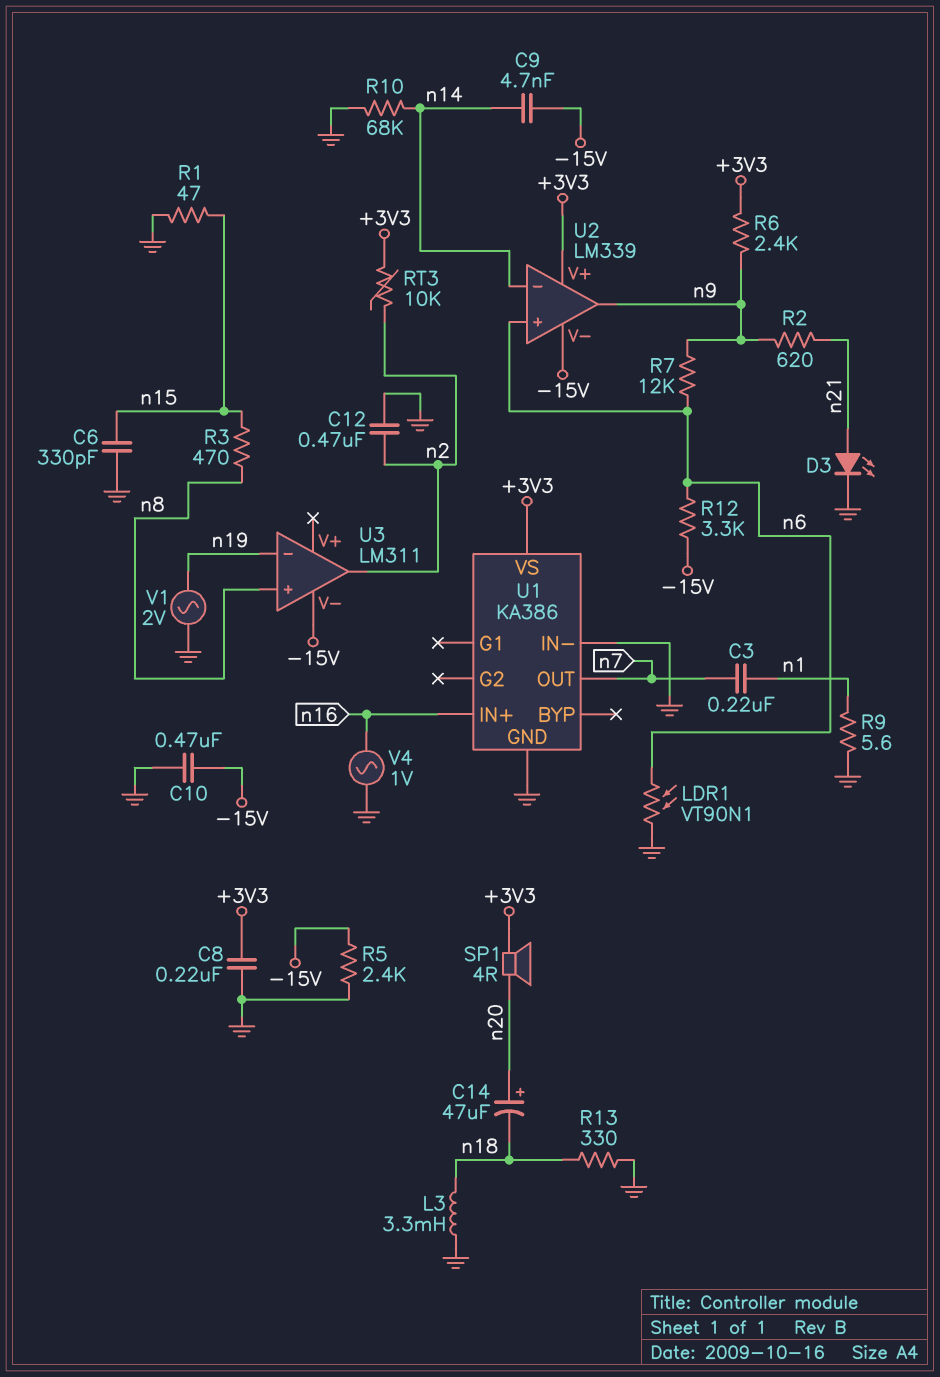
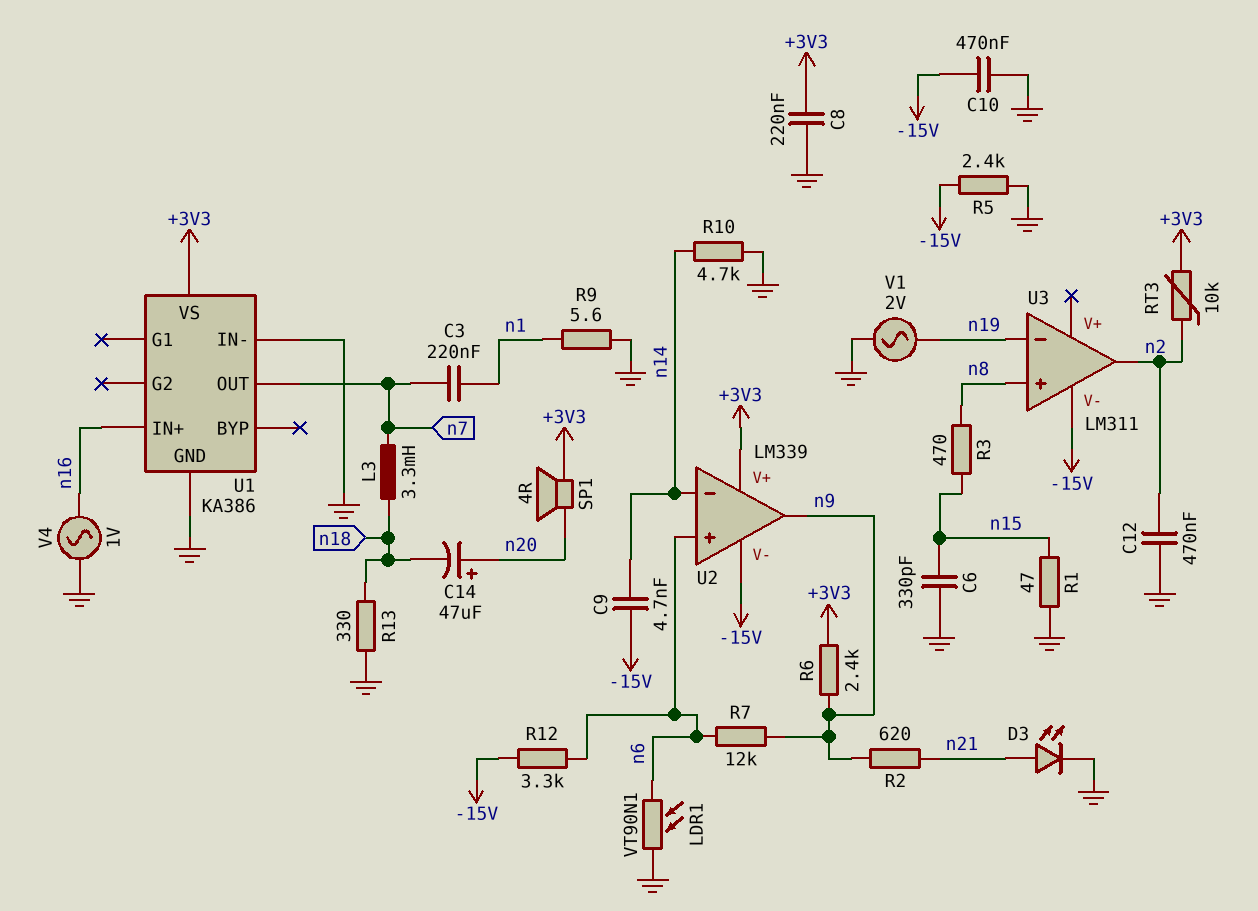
L3: 3.3mH (GND, n18) -> 3.3mH (n7, n18)
R10: 68k (GND, n14) -> 4.7k (GND, n14)

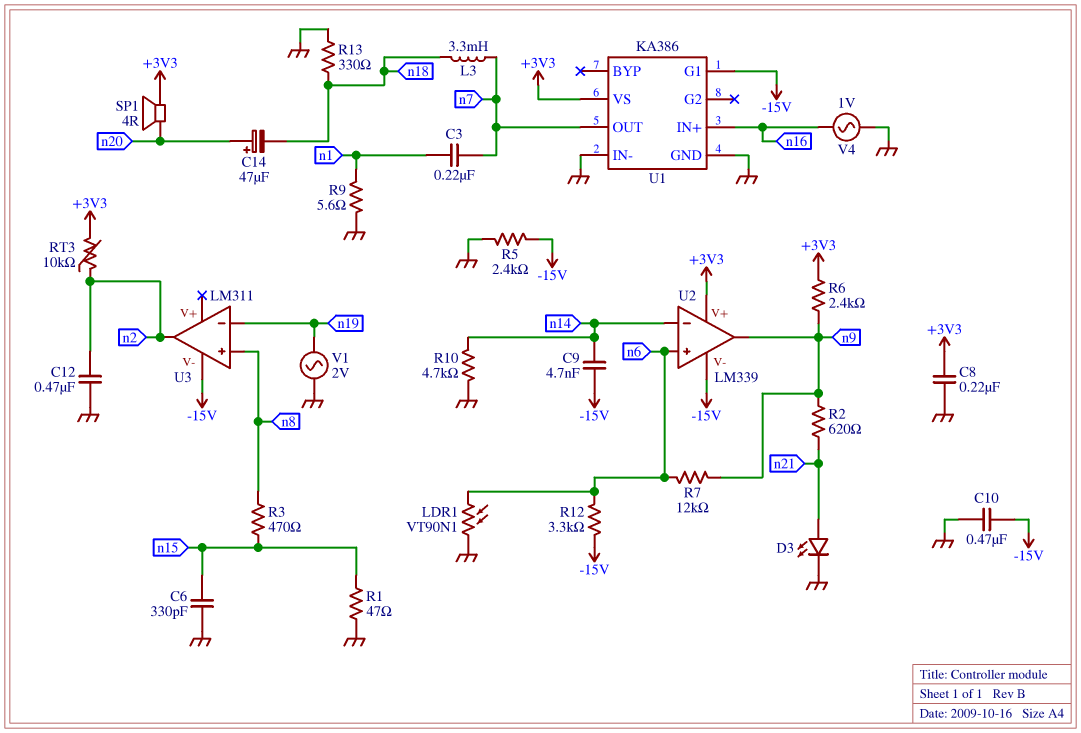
U1 pin G1: none -> -15V

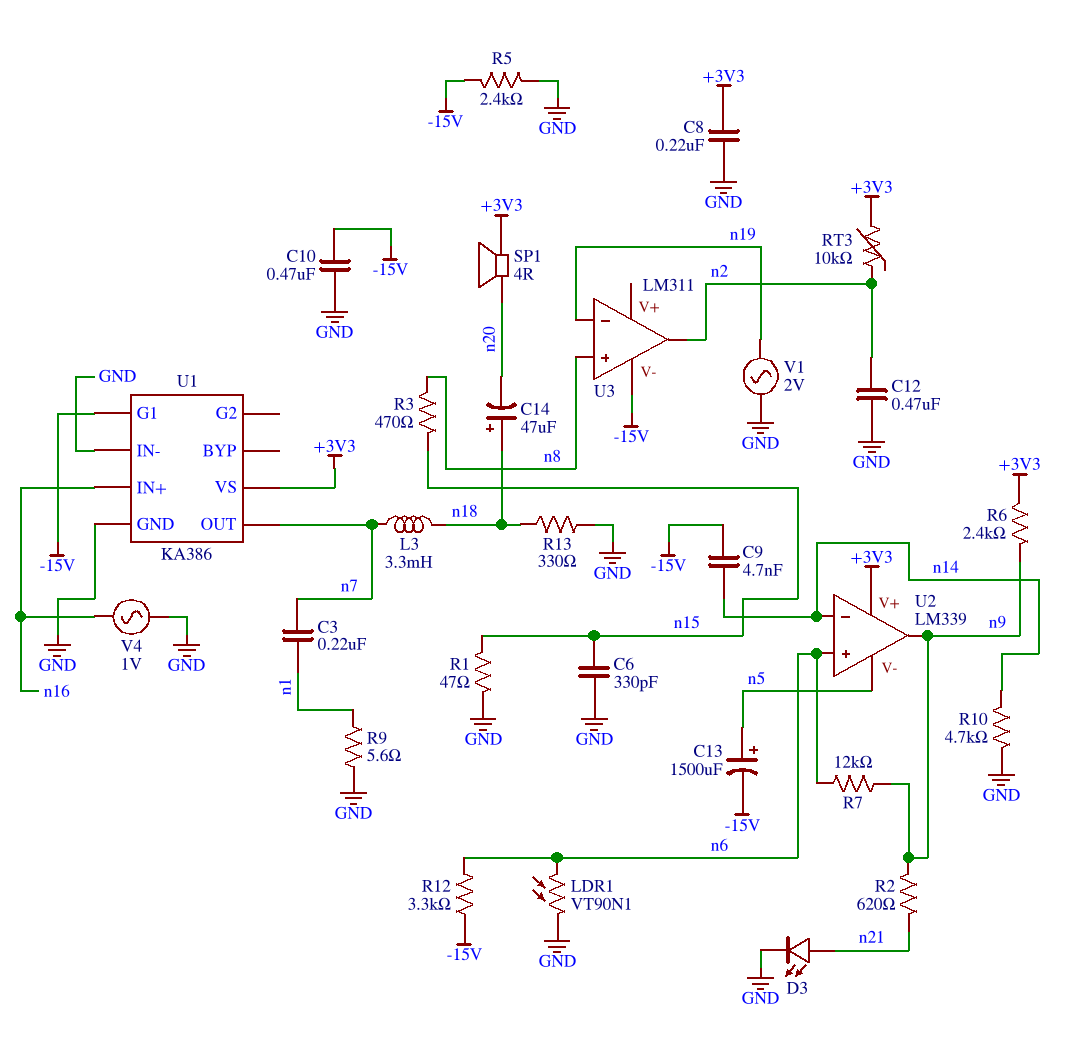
C13: none -> 1500uF (plus n5, minus -15V)
C14: 47uF (plus n20, minus n18) -> 47uF (plus n18, minus n20)
U2 pin V-: -15V -> n5

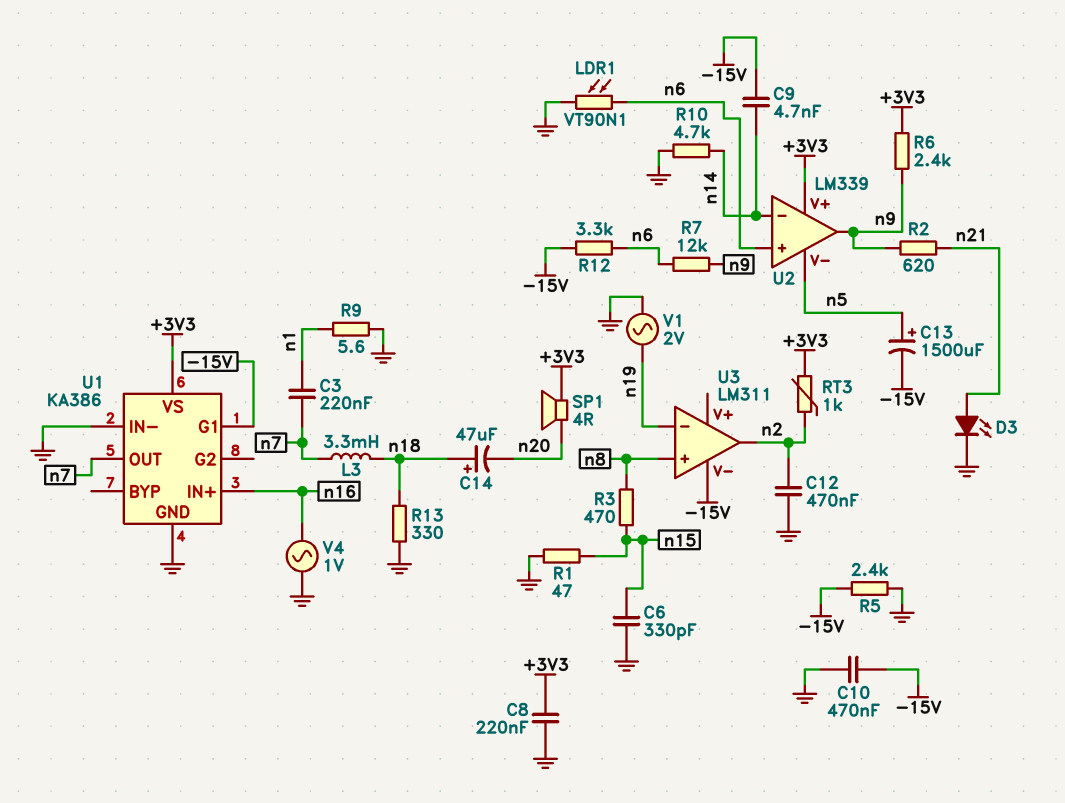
RT3: 10k (+3V3, n2) -> 1k (+3V3, n2)

